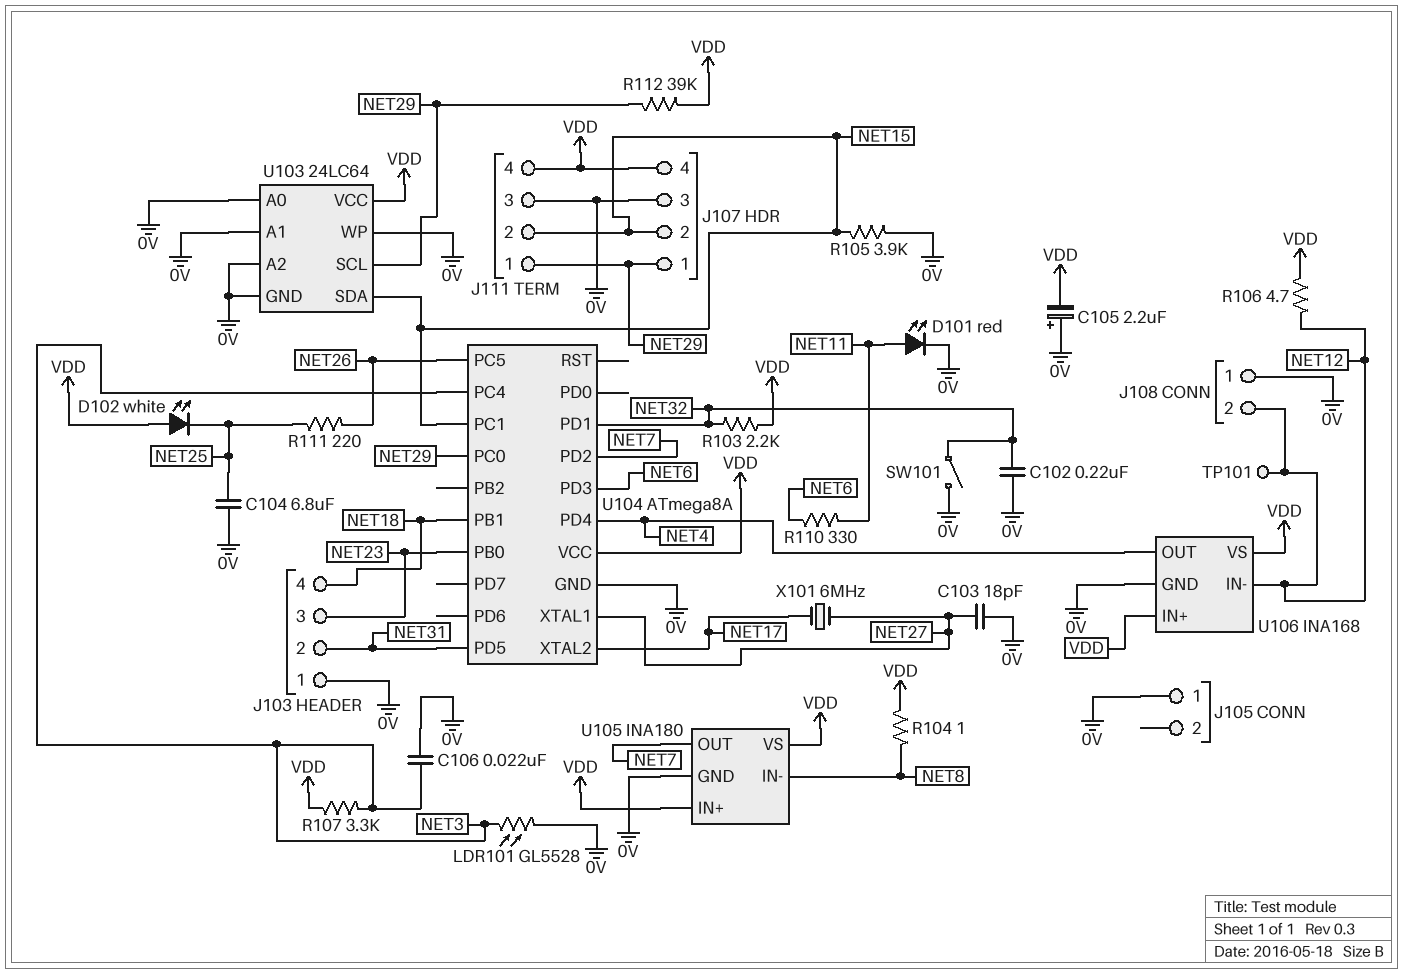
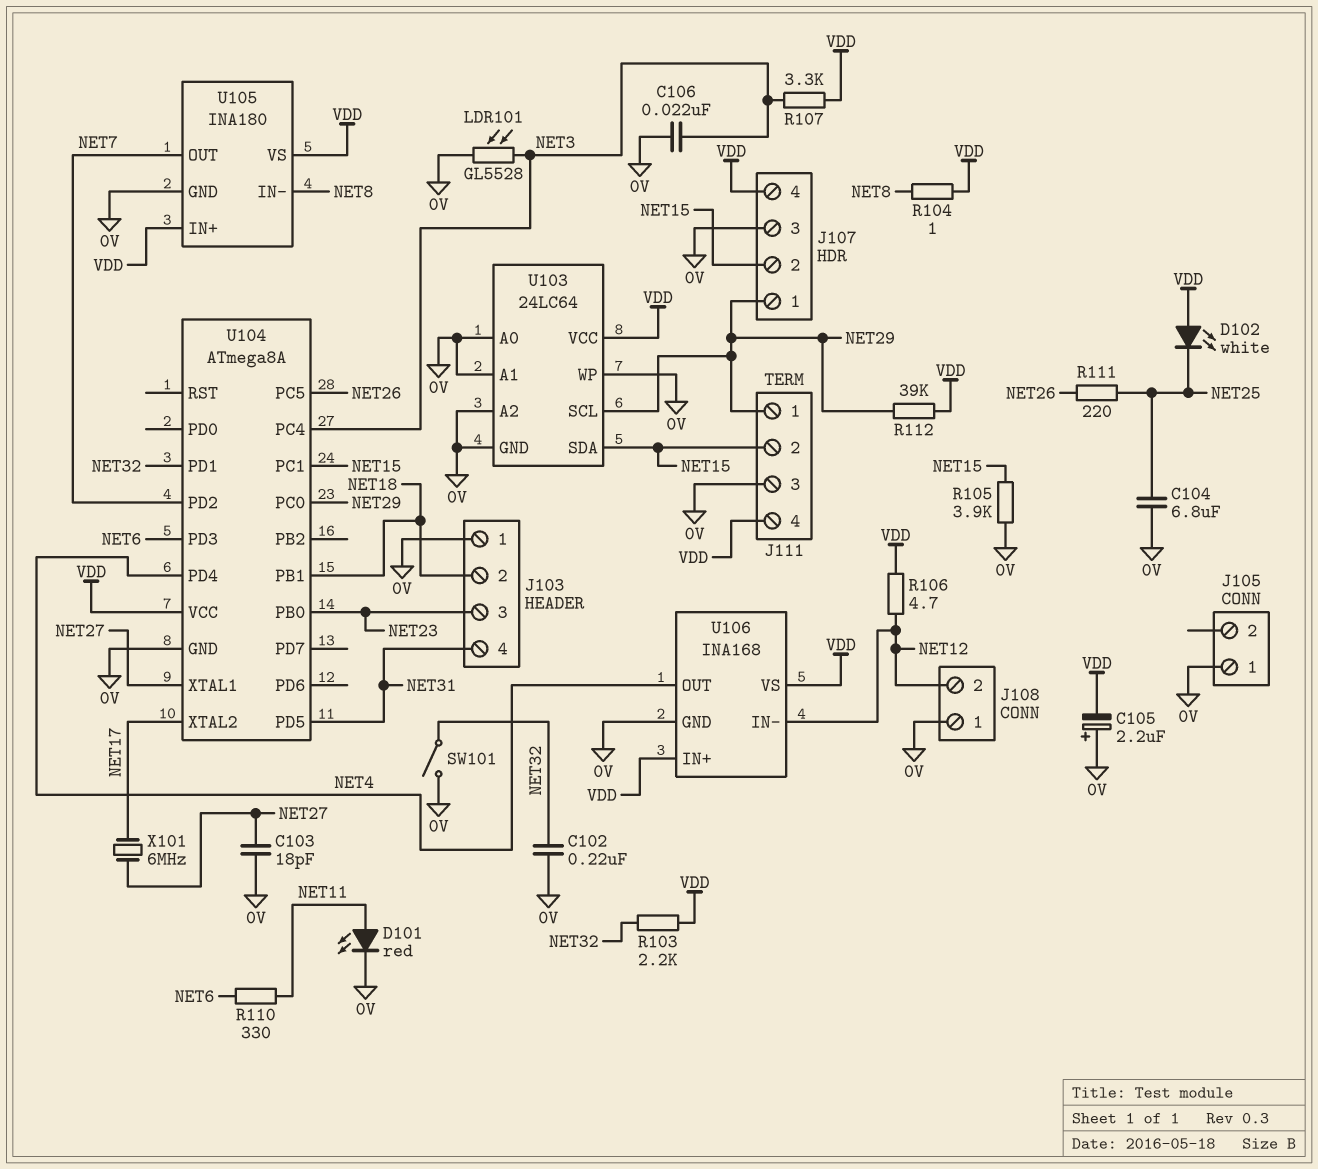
J103 pin 2: NET31 -> NET18
J103 pin 4: NET18 -> NET31
TP101: test point (NET12) -> none

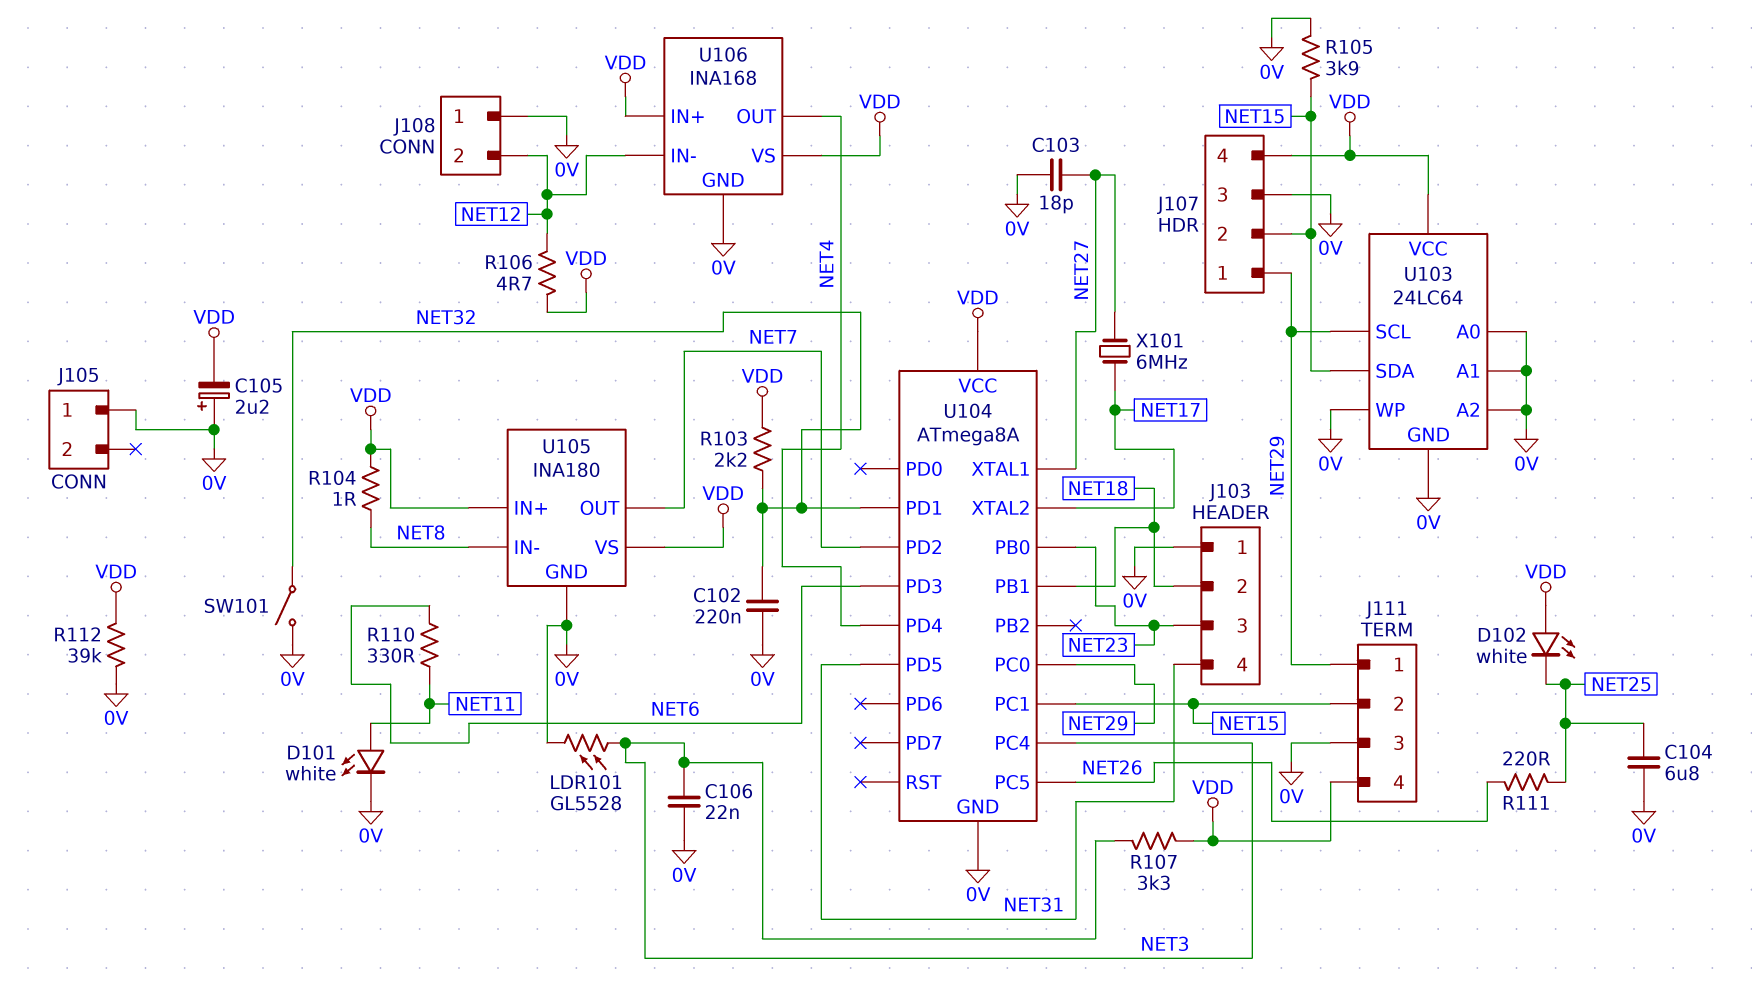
D101: LED red (A NET11, K 0V) -> LED white (A NET11, K 0V)
R112: 39k (NET29, VDD) -> 39k (0V, VDD)

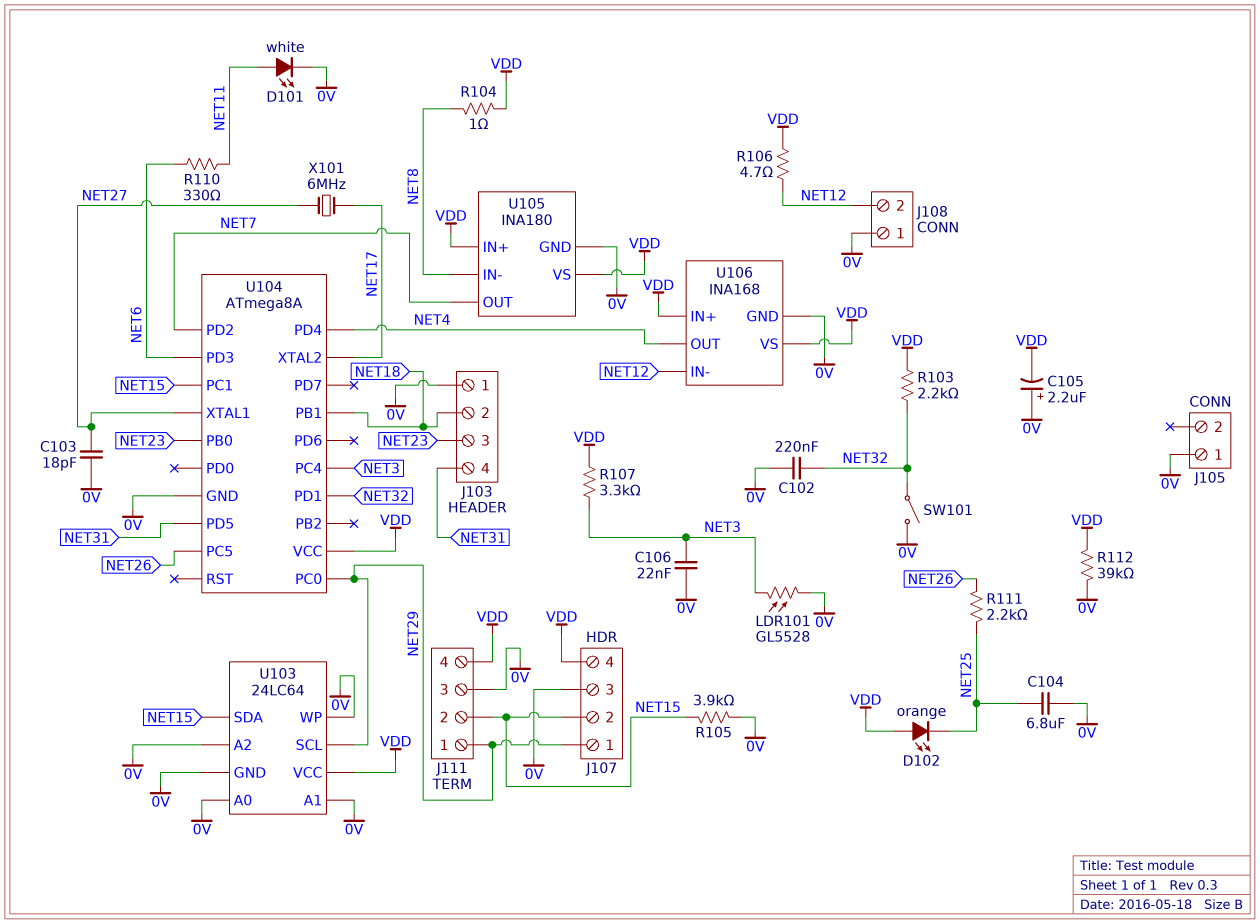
D102: LED white (A VDD, K NET25) -> LED orange (A VDD, K NET25)
R111: 220 (NET25, NET26) -> 2.2k (NET25, NET26)

